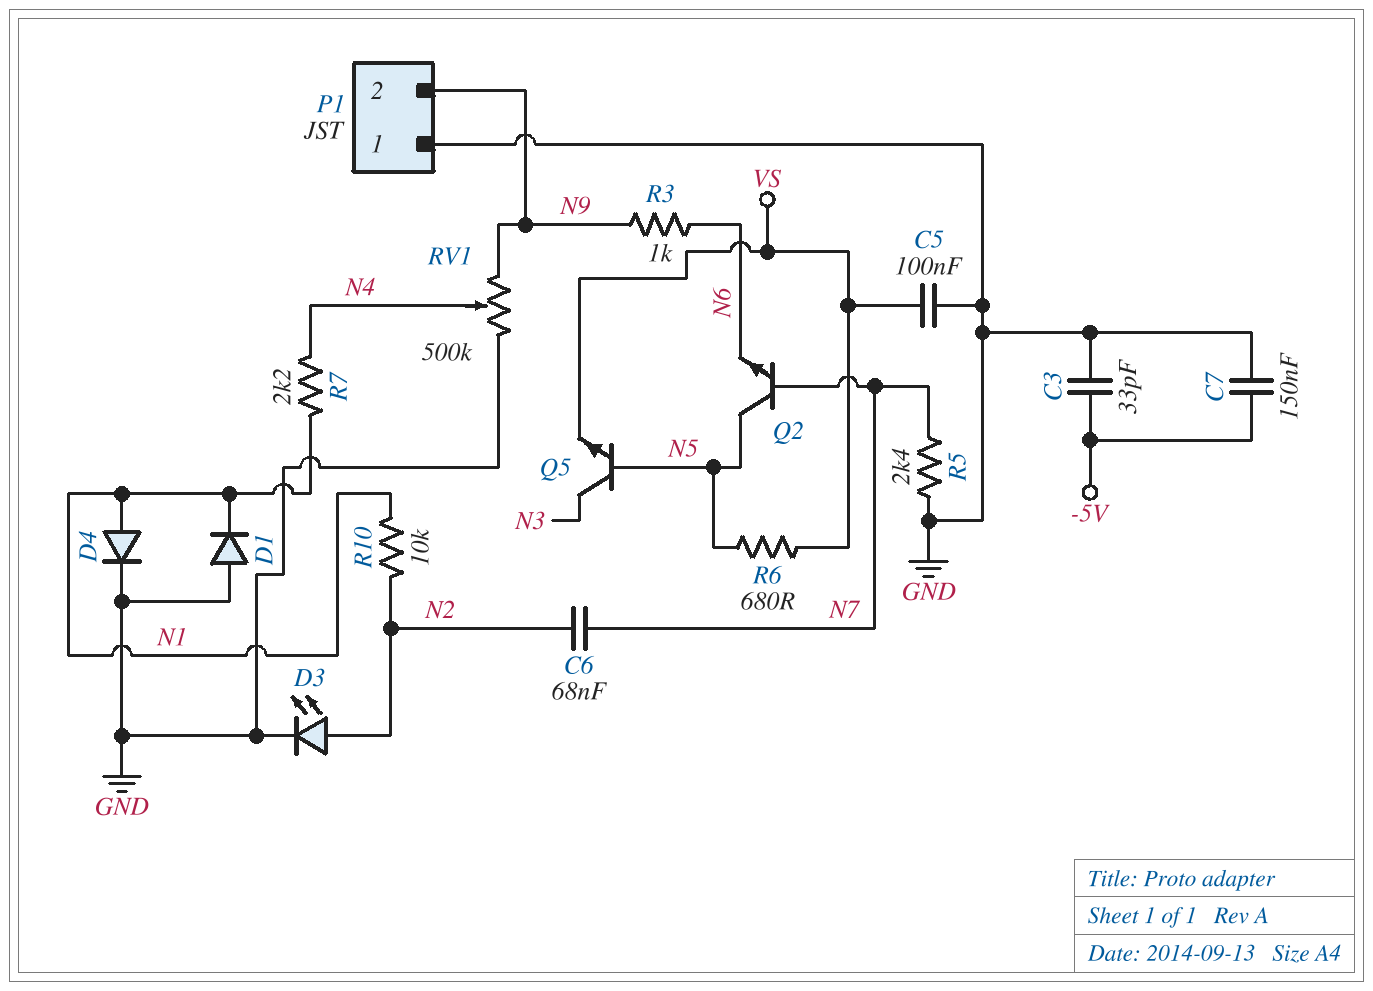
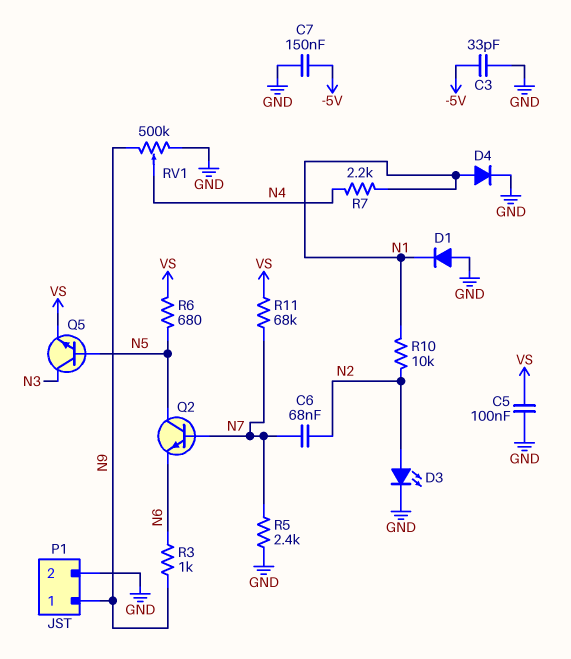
P1 pin 1: GND -> N9
P1 pin 2: N9 -> GND
R11: none -> 68k (N7, VS)

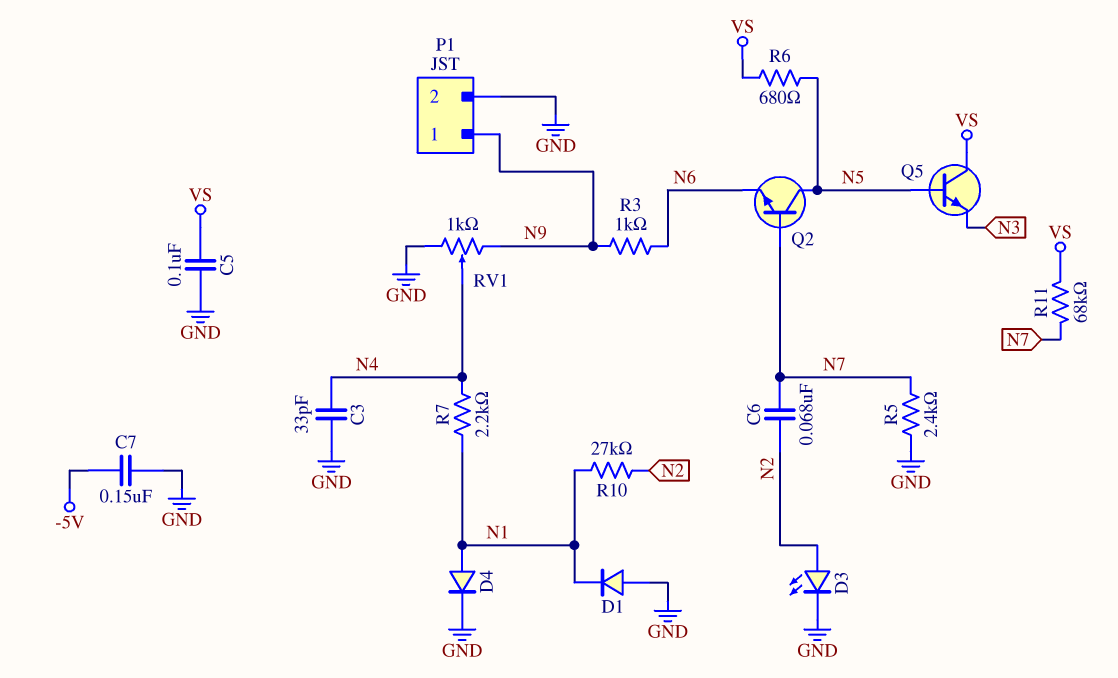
C3: 33pF (-5V, GND) -> 33pF (GND, N4)
Q5: NPN (B N5, C N3, E VS) -> NPN (B N5, C VS, E N3)
R10: 10k (N1, N2) -> 27k (N1, N2)
RV1: 500k (GND, N9, wiper N4) -> 1k (GND, N9, wiper N4)

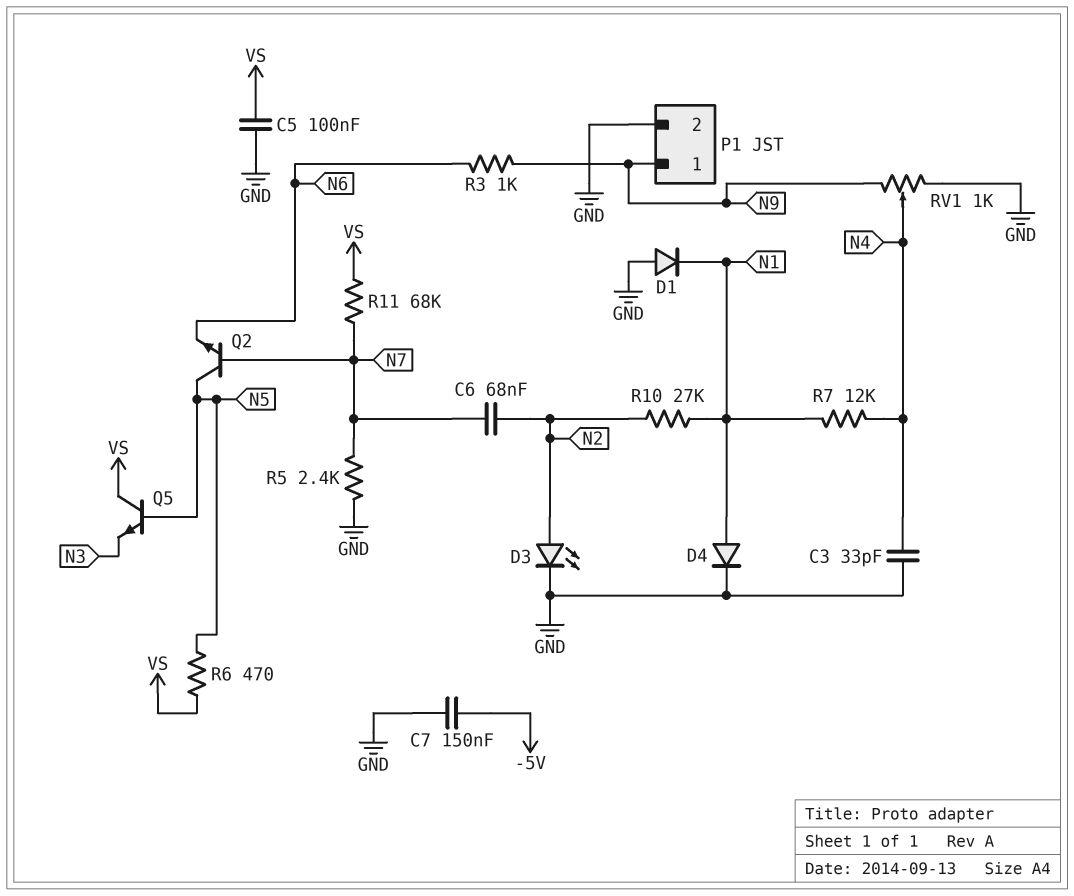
R6: 680 (N5, VS) -> 470 (N5, VS)
R7: 2.2k (N1, N4) -> 12k (N1, N4)

